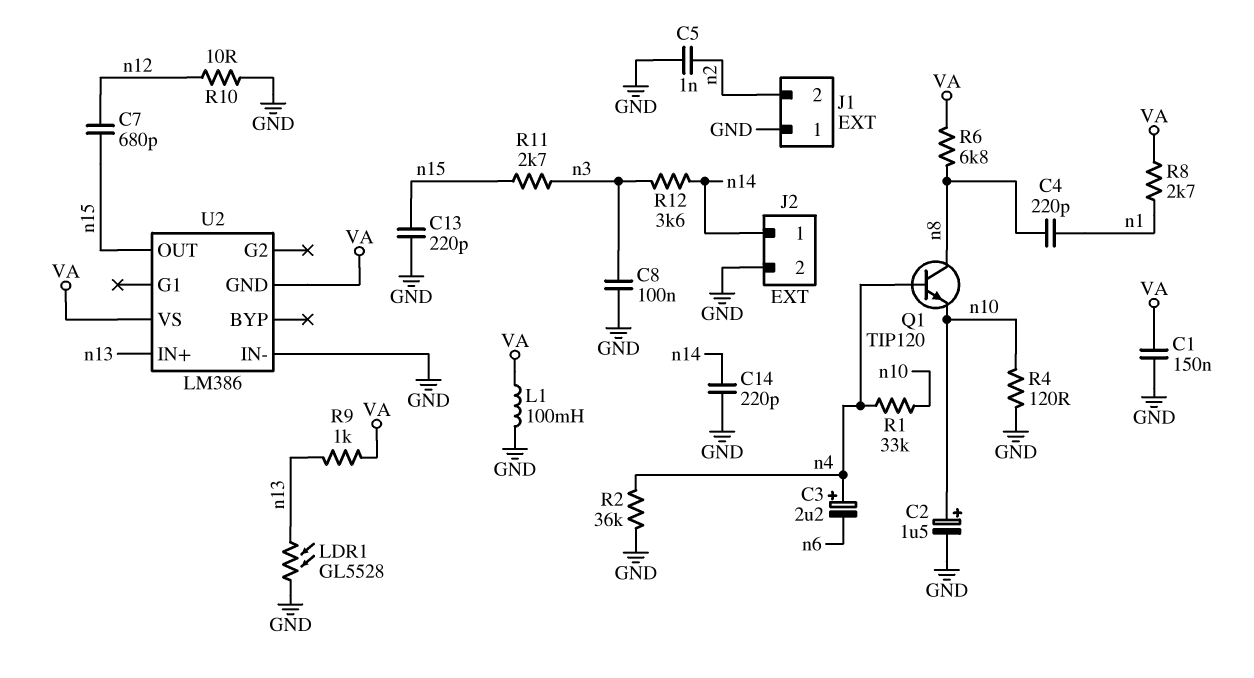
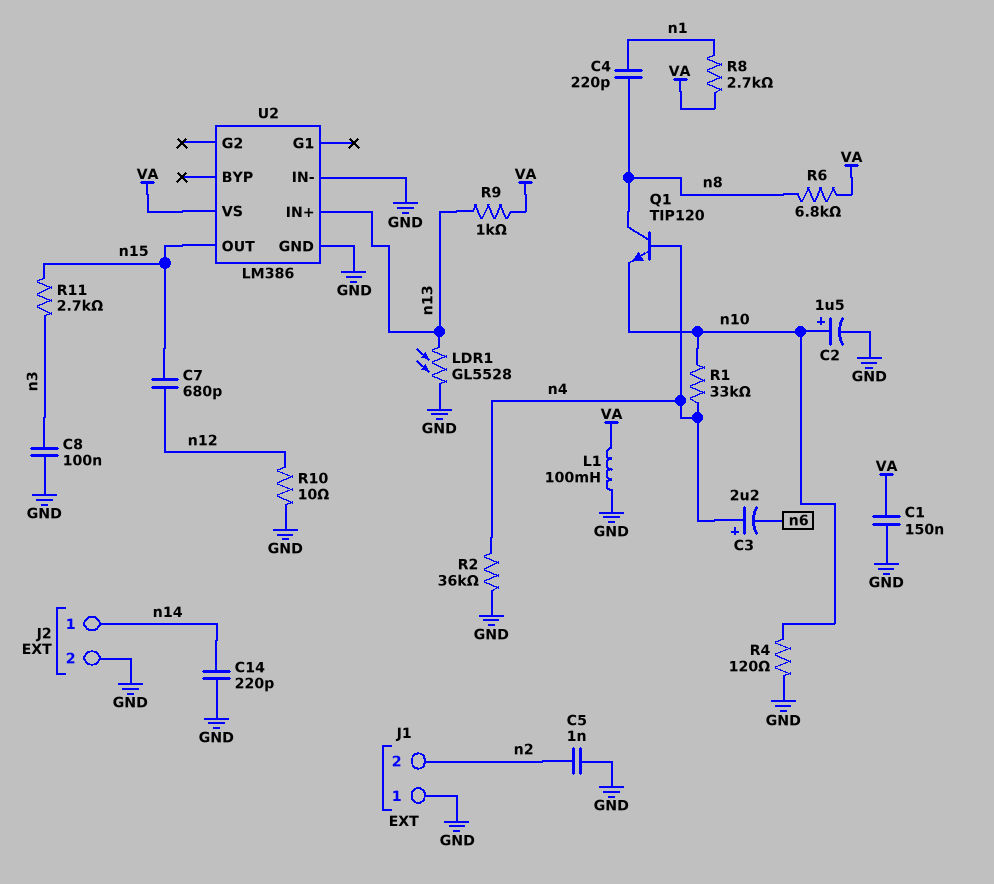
C13: 220pF (GND, n15) -> none
R12: 3.6k (n3, n14) -> none
U2 pin GND: VA -> GND

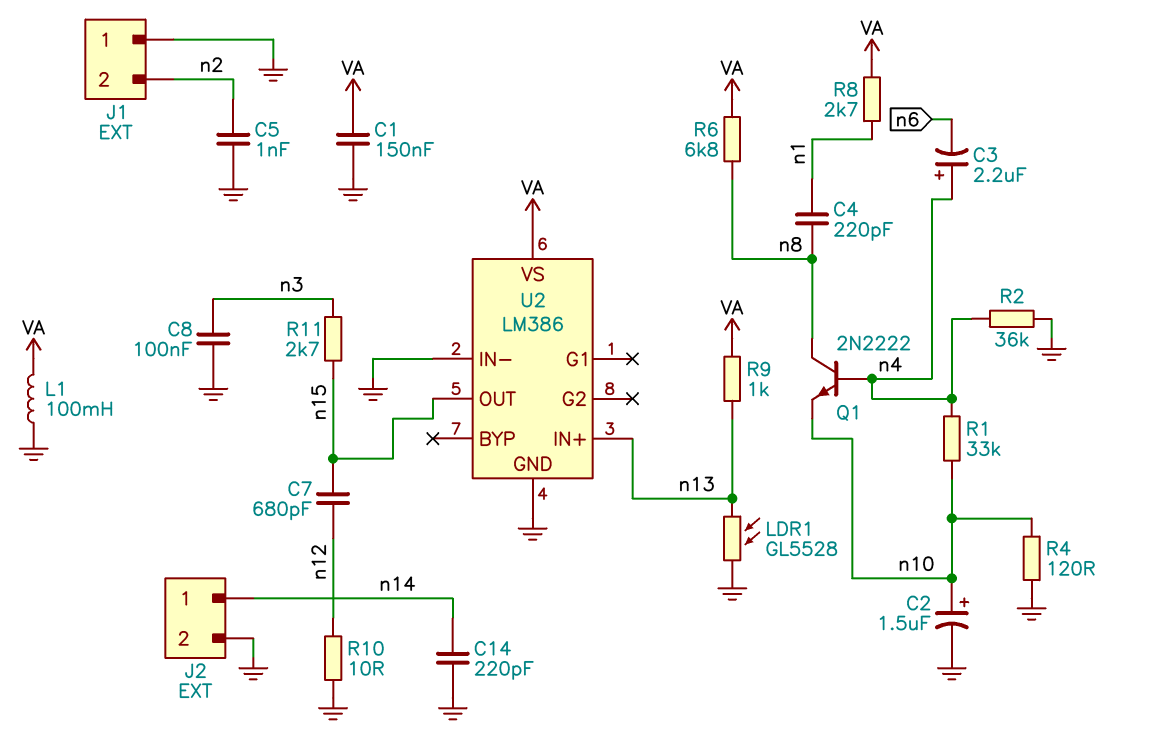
Q1: NPN TIP120 (B n4, C n8, E n10) -> NPN 2N2222 (B n4, C n8, E n10)

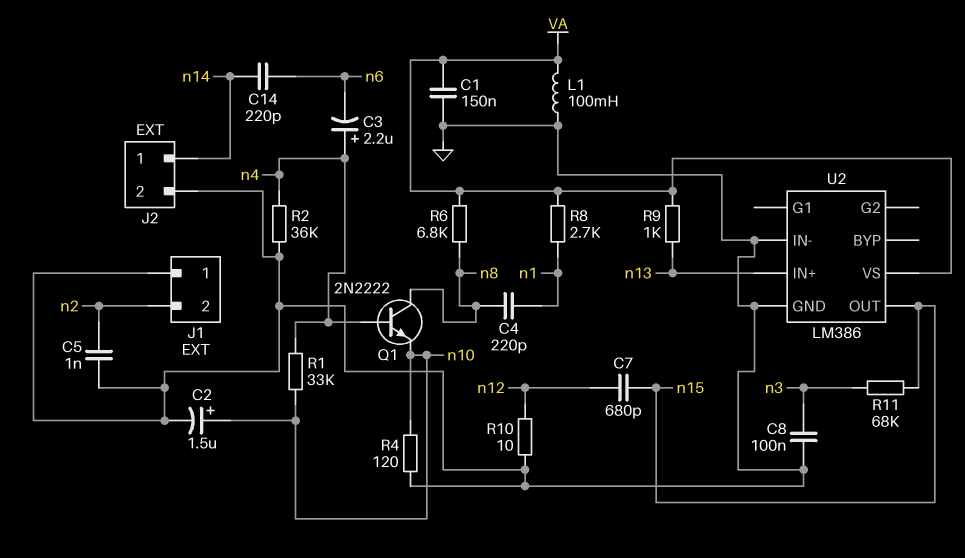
C14: 220pF (GND, n14) -> 220pF (n6, n14)
LDR1: GL5528 (GND, n13) -> none
R11: 2.7k (n3, n15) -> 68k (n3, n15)

